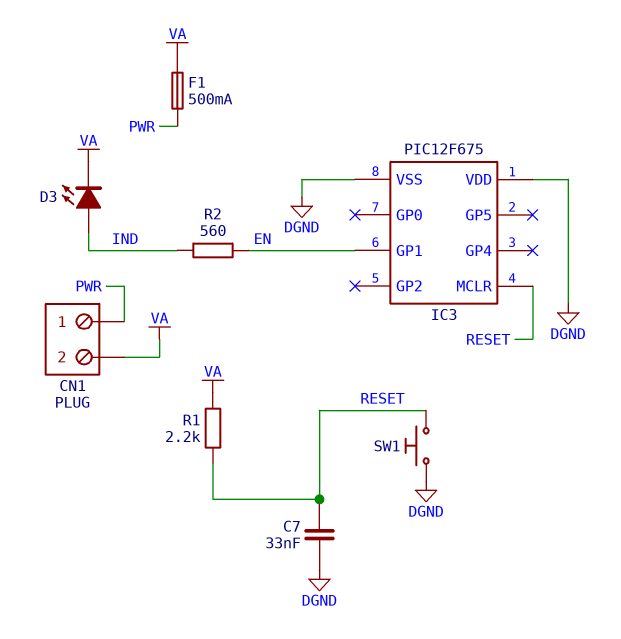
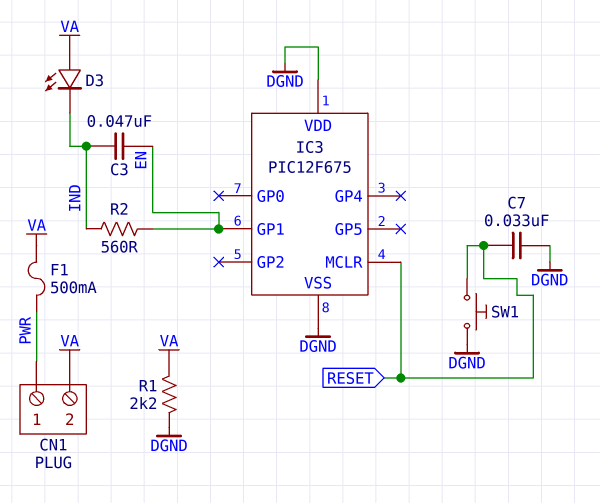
C3: none -> 47nF (EN, IND)
D3: LED (A IND, K VA) -> LED (A VA, K IND)
R1: 2.2k (RESET, VA) -> 2.2k (DGND, VA)

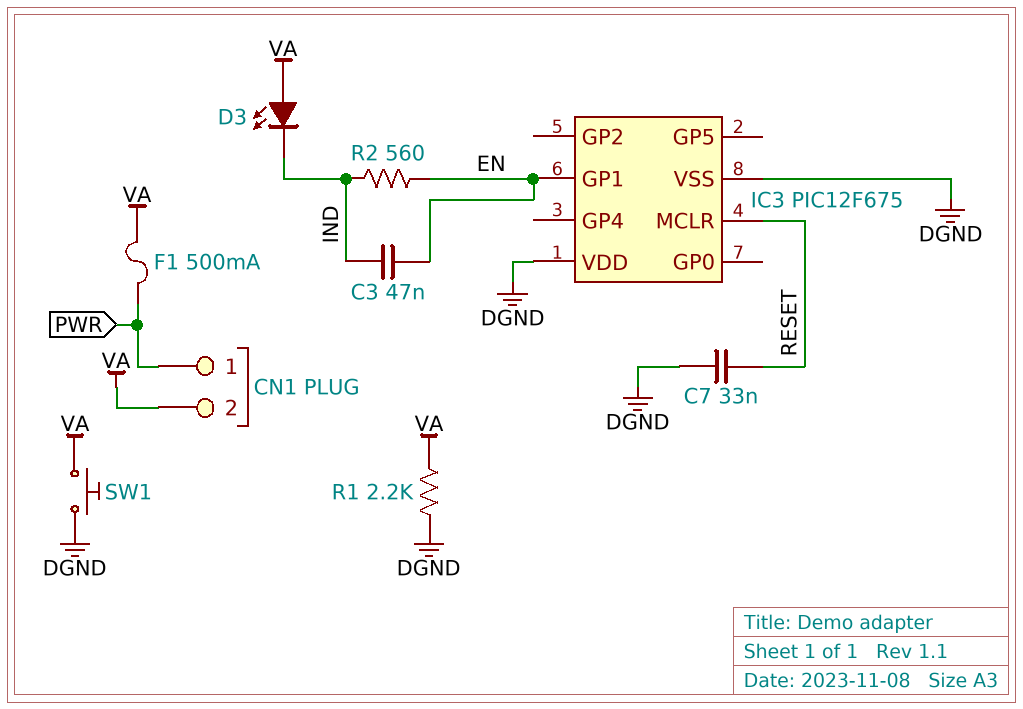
SW1: button (DGND, RESET) -> button (DGND, VA)

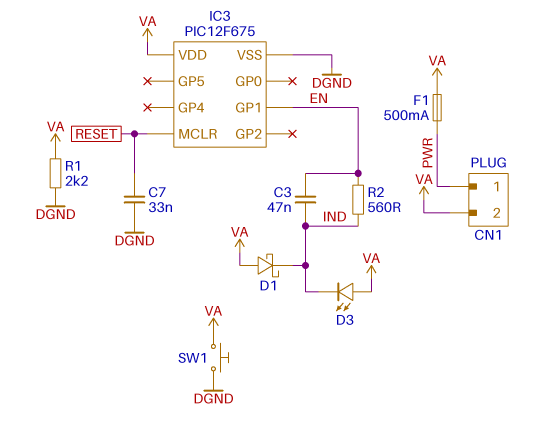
D1: none -> schottky (A VA, K IND)
IC3 pin VDD: DGND -> VA

